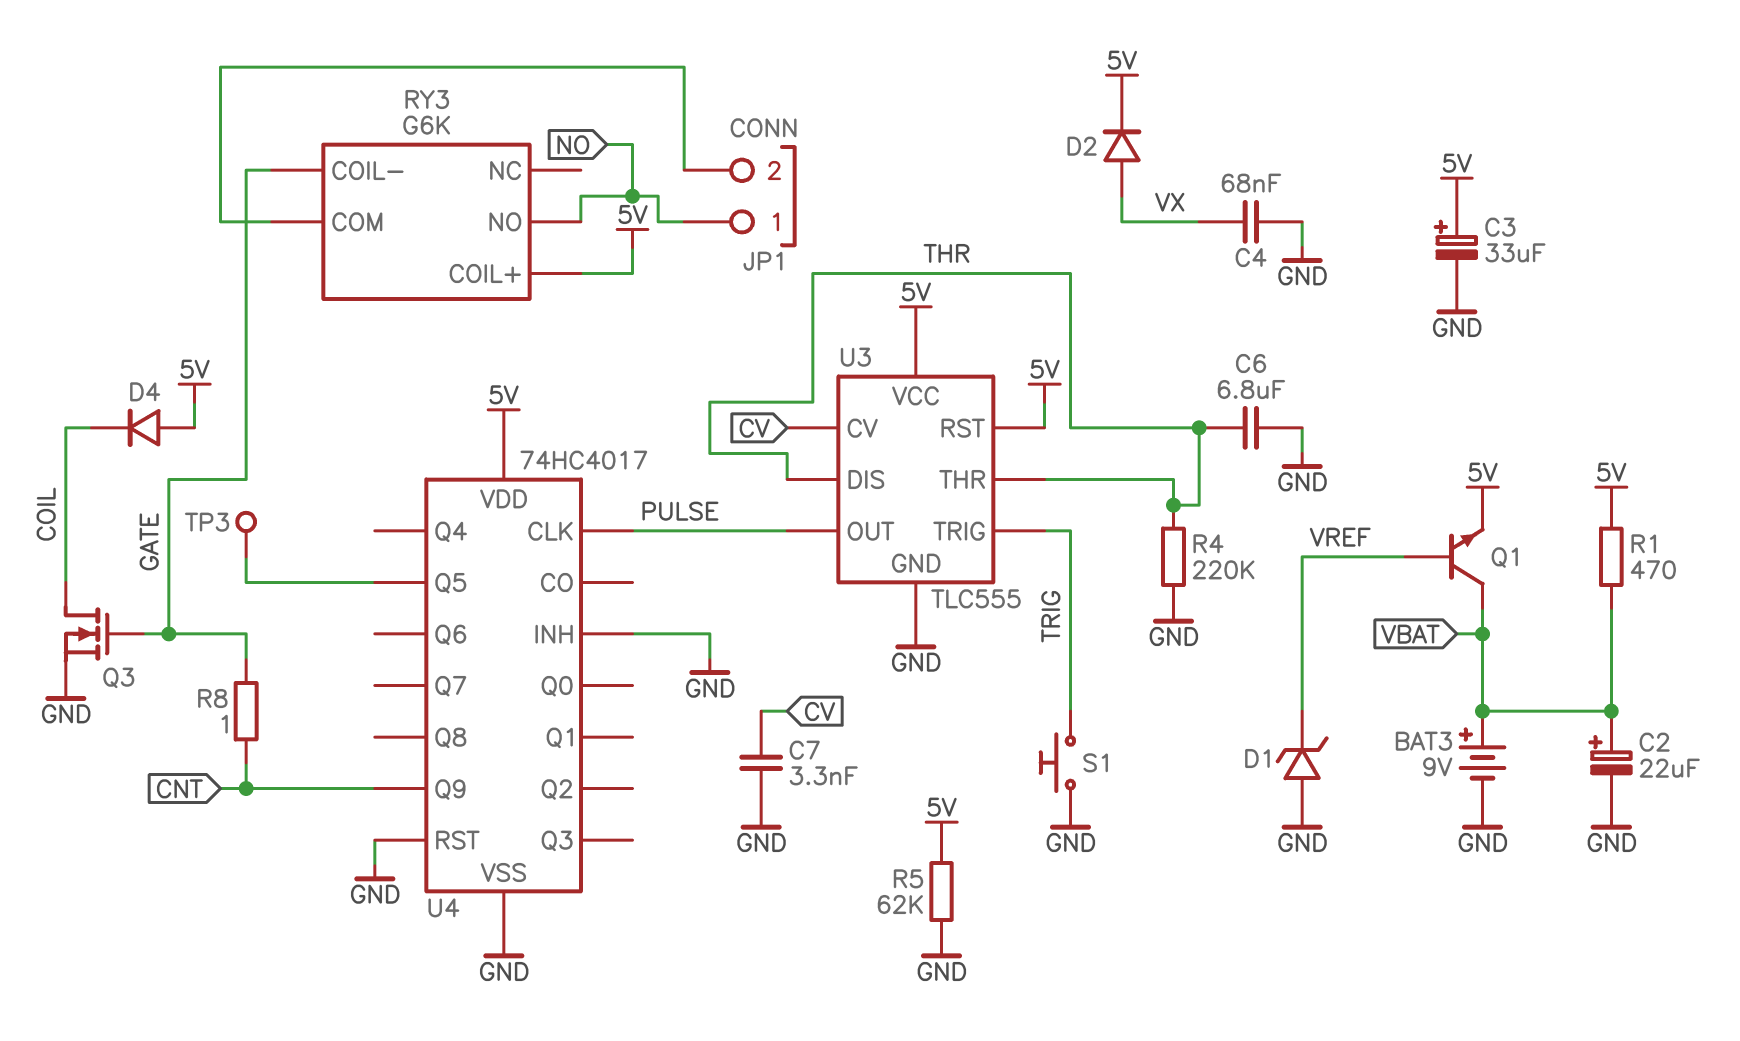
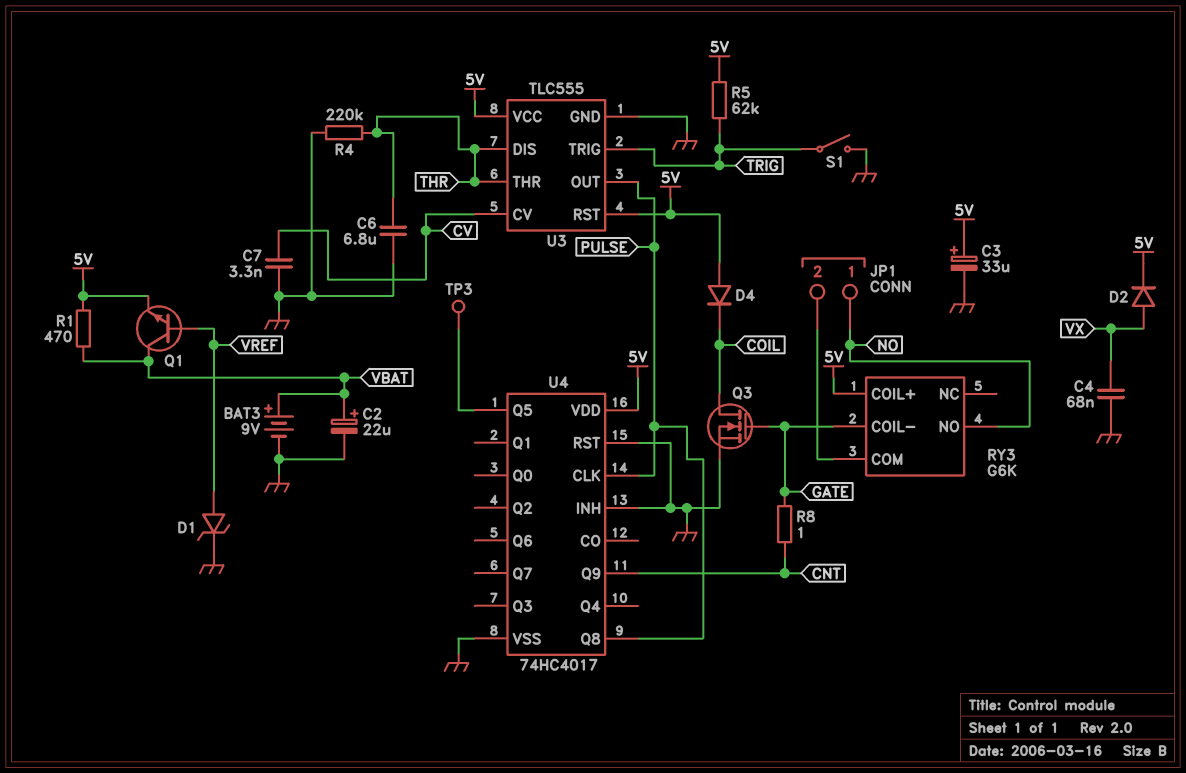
D1: zener (A GND, K VREF) -> zener (A VREF, K GND)
R5: 62k (5V, GND) -> 62k (5V, TRIG)
S1: button (GND, TRIG) -> switch (GND, TRIG)
U4 pin Q8: none -> PULSE

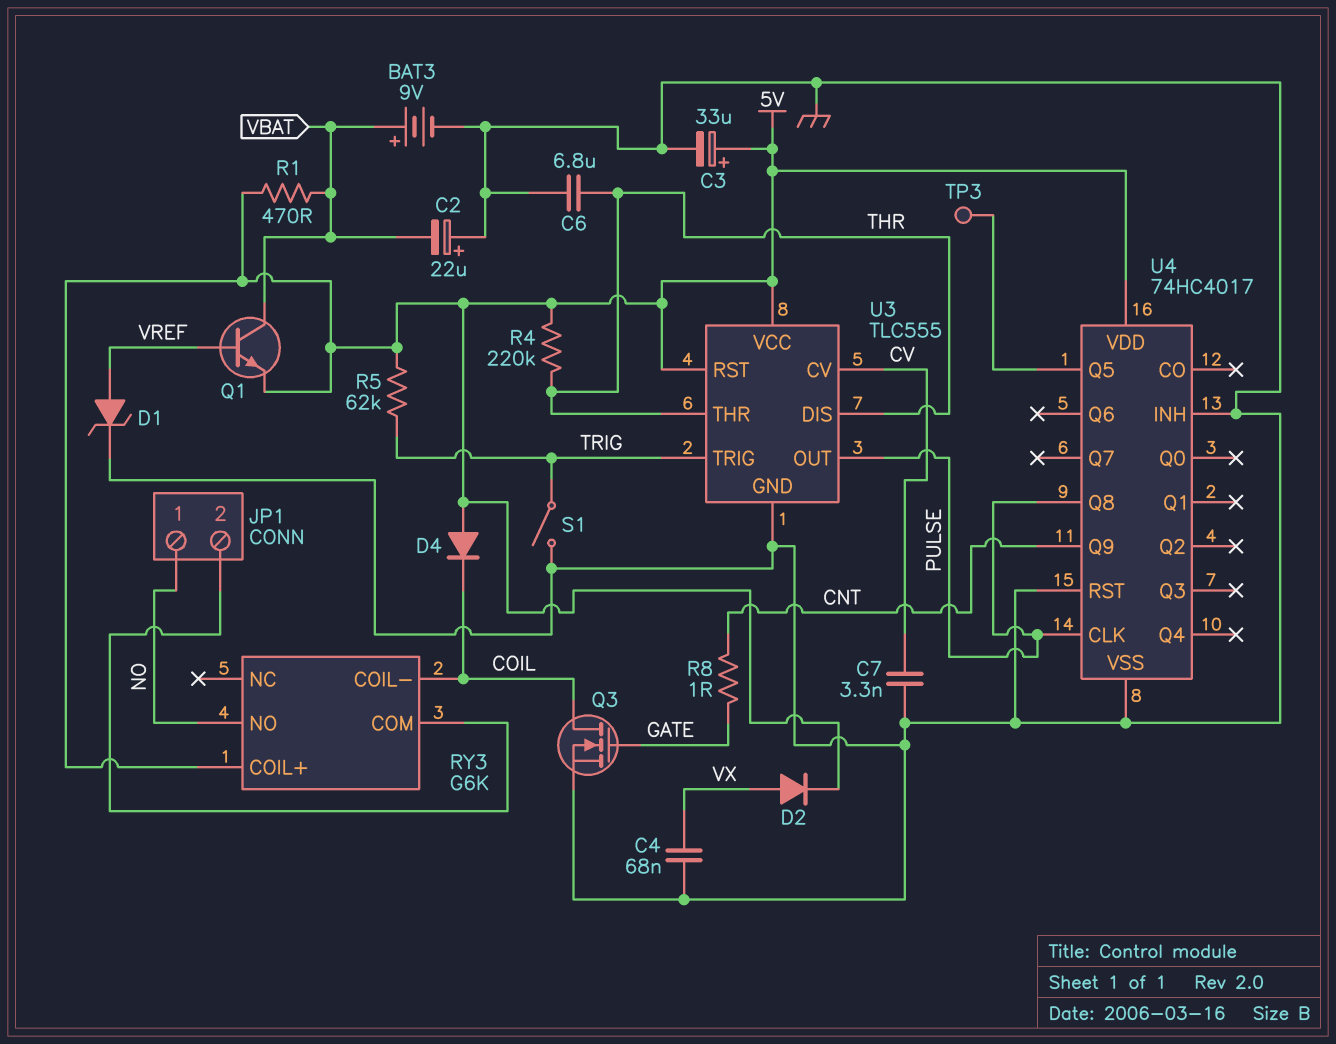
C2: 22uF (plus VBAT, minus GND) -> 22uF (plus GND, minus VBAT)
R4: 220k (GND, THR) -> 220k (5V, THR)
RY3 pin COIL-: GATE -> COIL

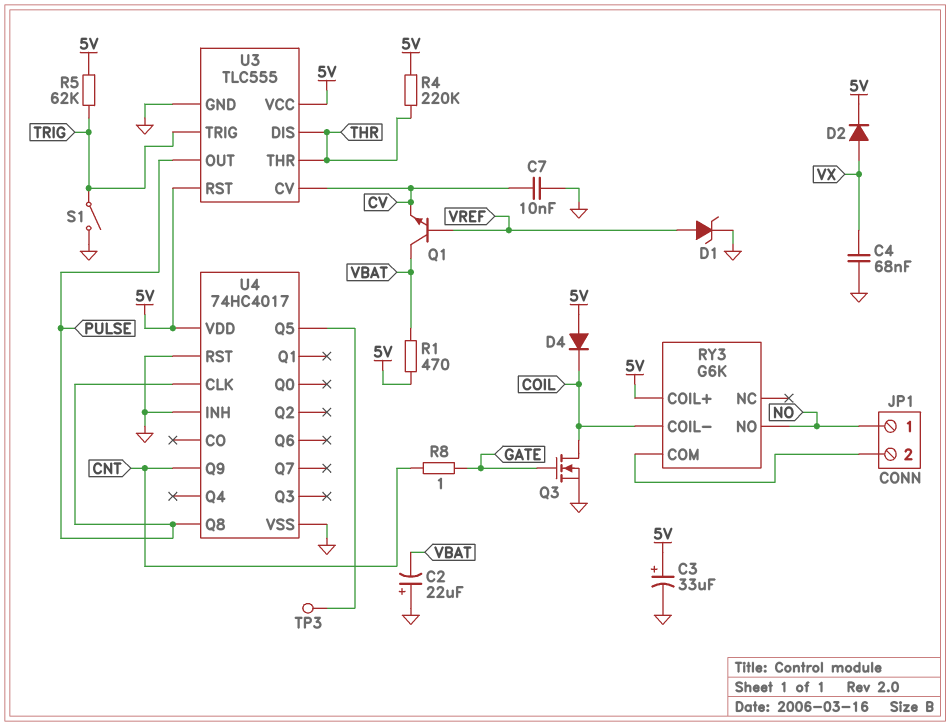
BAT3: 9V (plus VBAT, minus GND) -> none
C6: 6.8uF (GND, THR) -> none
C7: 3.3nF (CV, GND) -> 10nF (CV, GND)
Q1: NPN (B VREF, C VBAT, E 5V) -> NPN (B VREF, C VBAT, E CV)

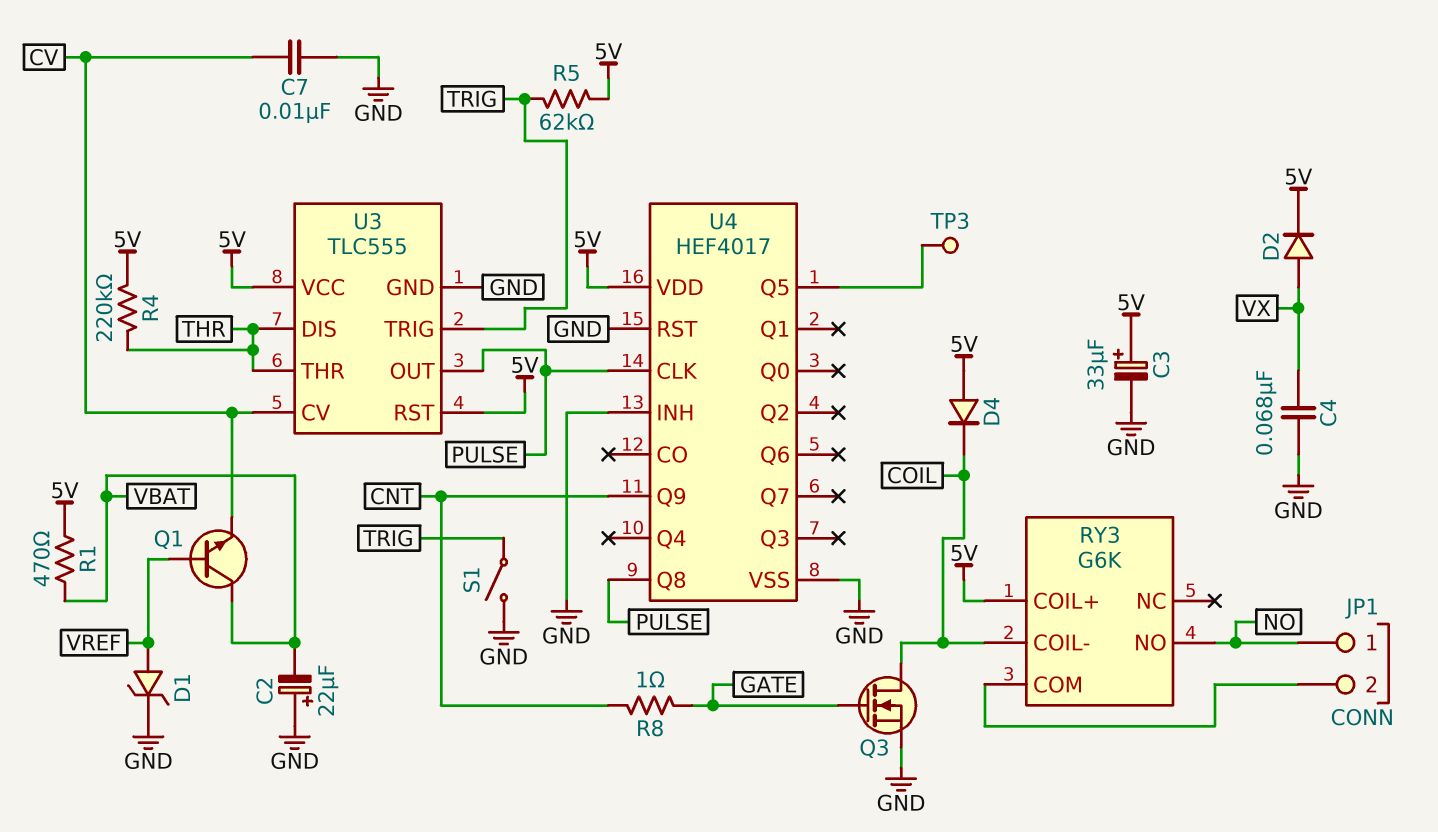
U4: 74HC4017 -> HEF4017

